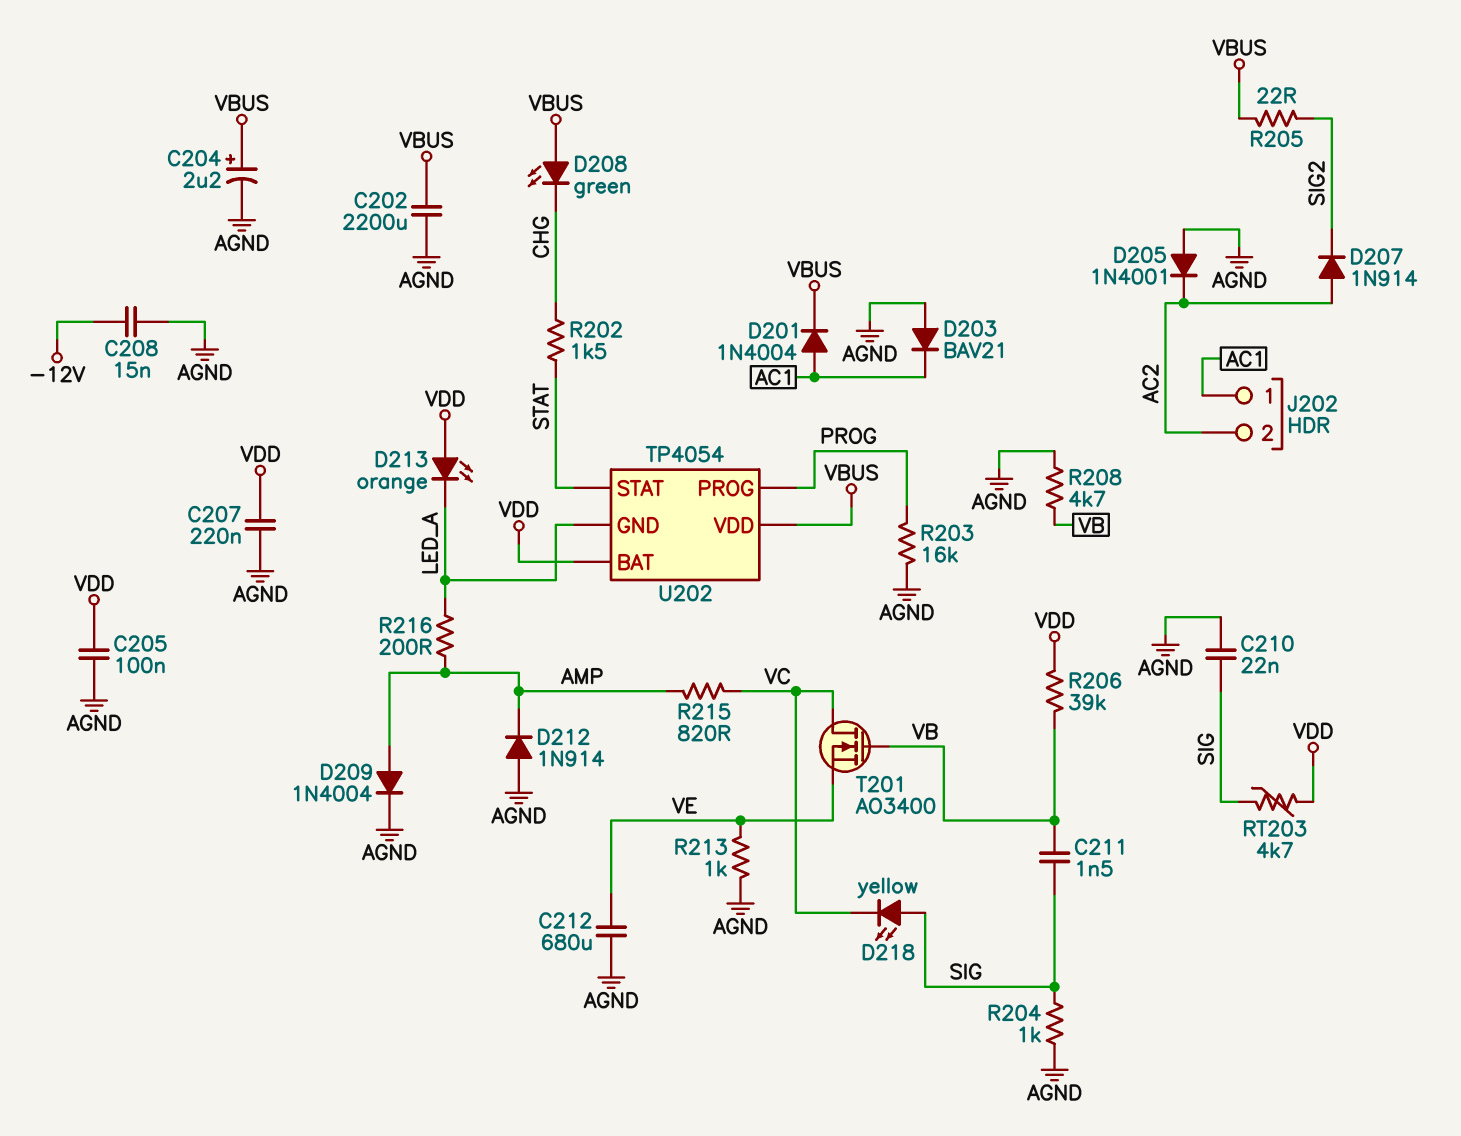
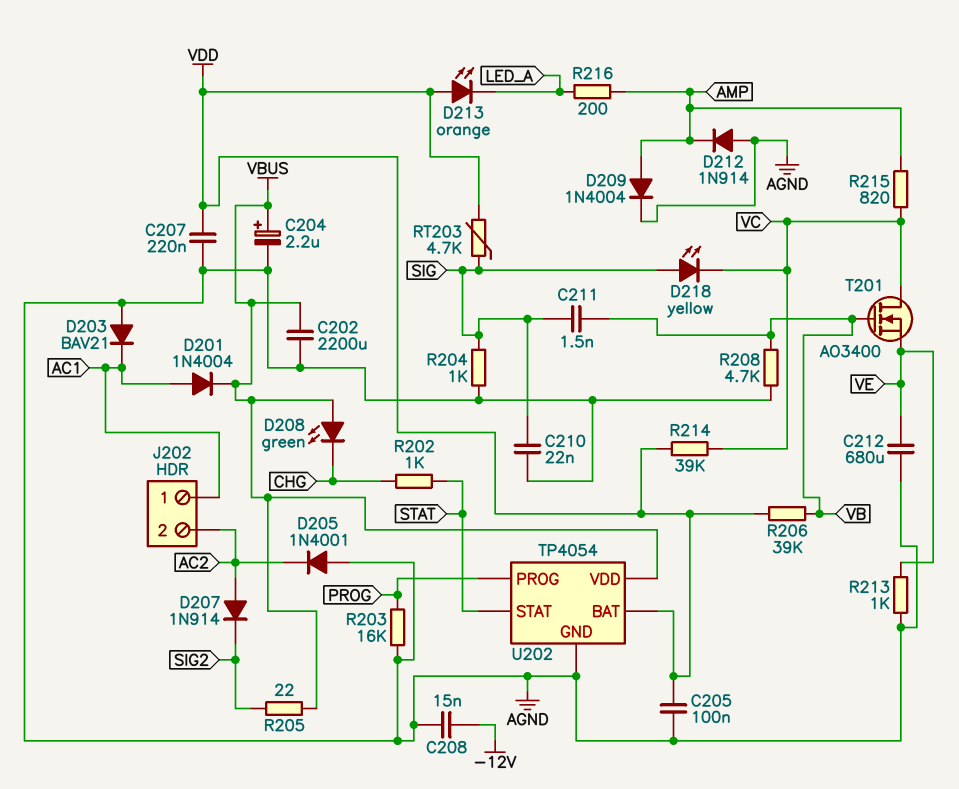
R202: 1.5k (CHG, STAT) -> 1k (CHG, STAT)
R214: none -> 39k (VC, VDD)
U202 pin GND: LED_A -> AGND

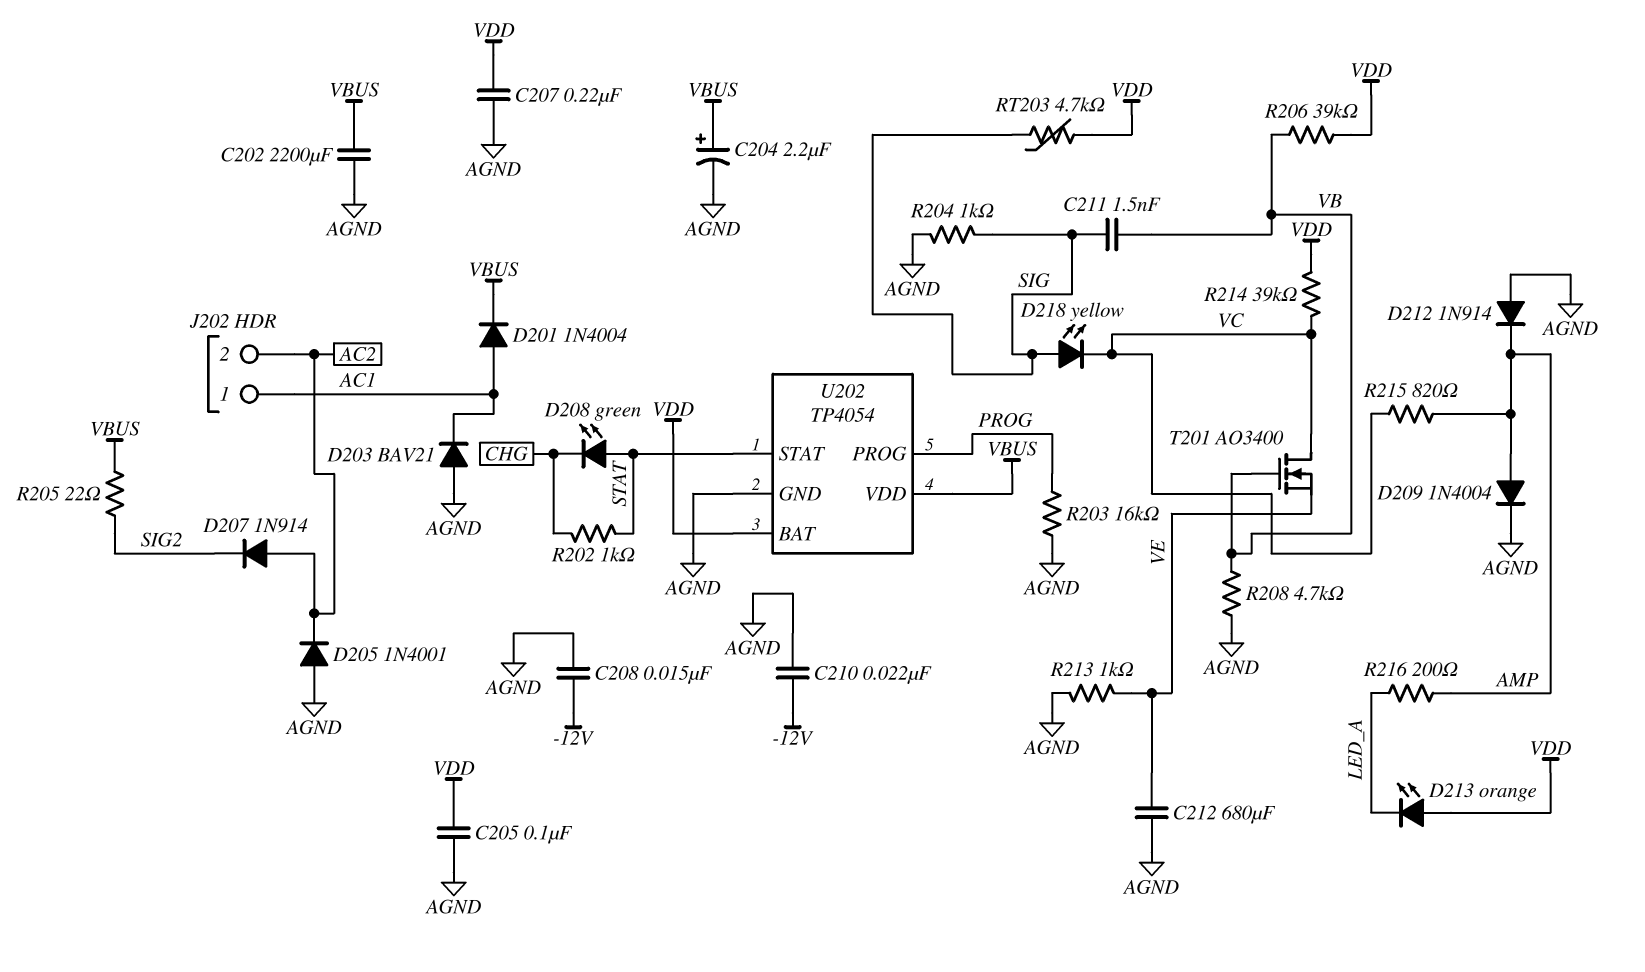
C210: 22nF (AGND, SIG) -> 22nF (-12V, AGND)
D208: LED green (A VBUS, K CHG) -> LED green (A STAT, K CHG)

